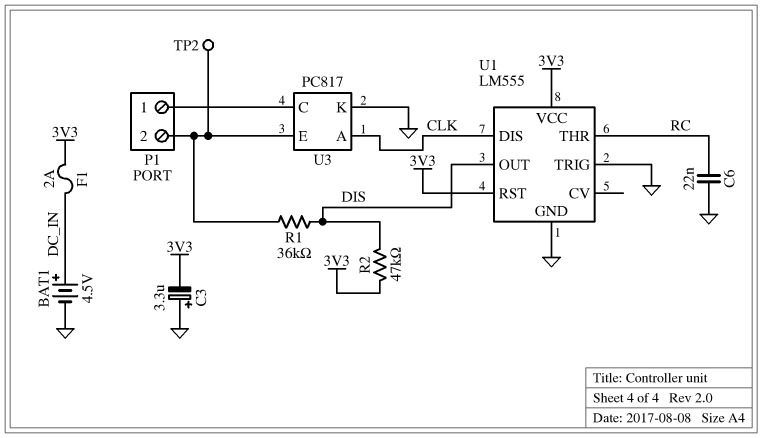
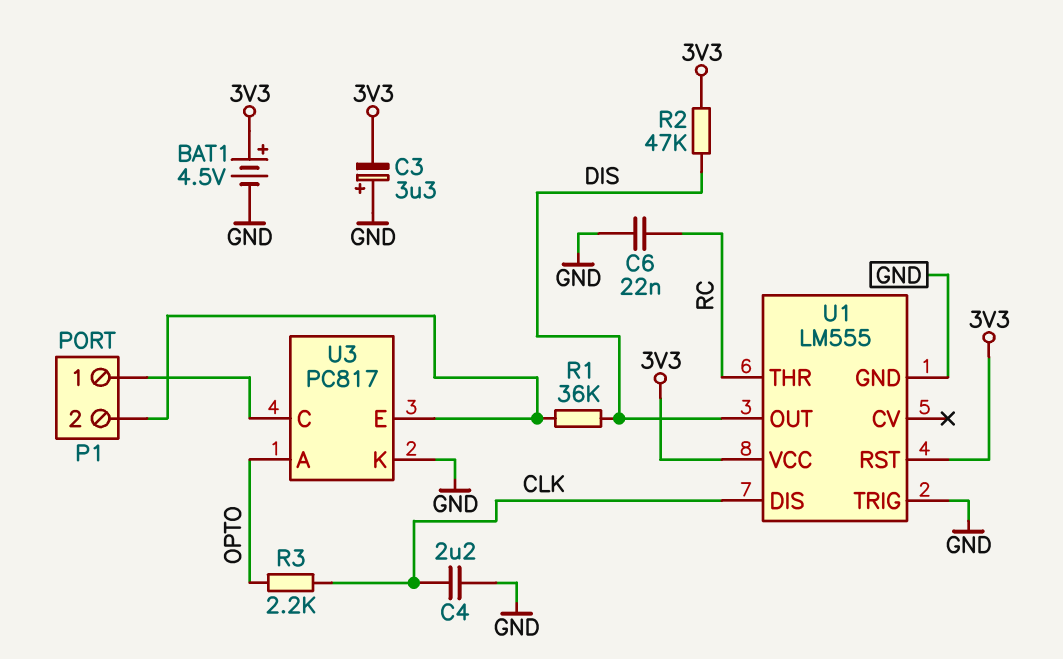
BAT1: 4.5V (plus DC_IN, minus GND) -> 4.5V (plus 3V3, minus GND)
C4: none -> 2.2uF (CLK, GND)
F1: 2A (3V3, DC_IN) -> none
R3: none -> 2.2k (CLK, OPTO)
TP2: test point (P1/2) -> none
U3 pin A: CLK -> OPTO

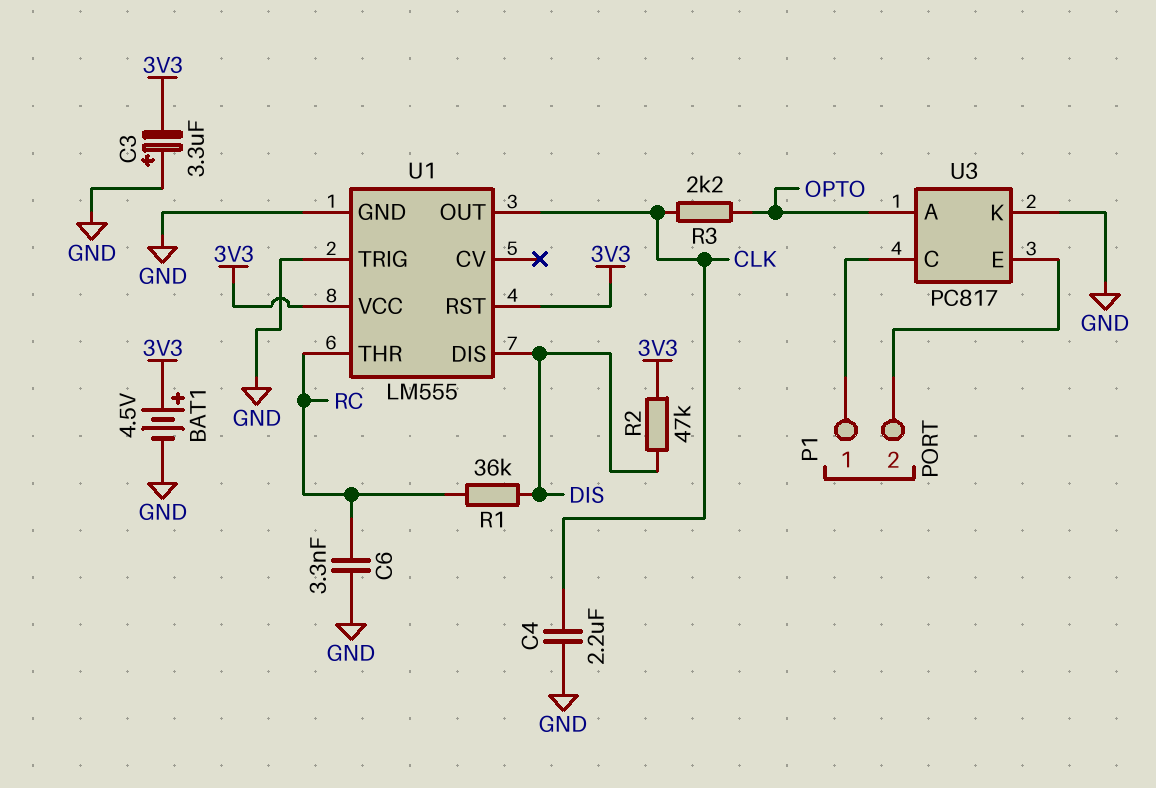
C6: 22nF (GND, RC) -> 3.3nF (GND, RC)
R1: 36k (DIS, P1/2) -> 36k (DIS, RC)
U1 pin DIS: CLK -> DIS
U1 pin OUT: DIS -> CLK

